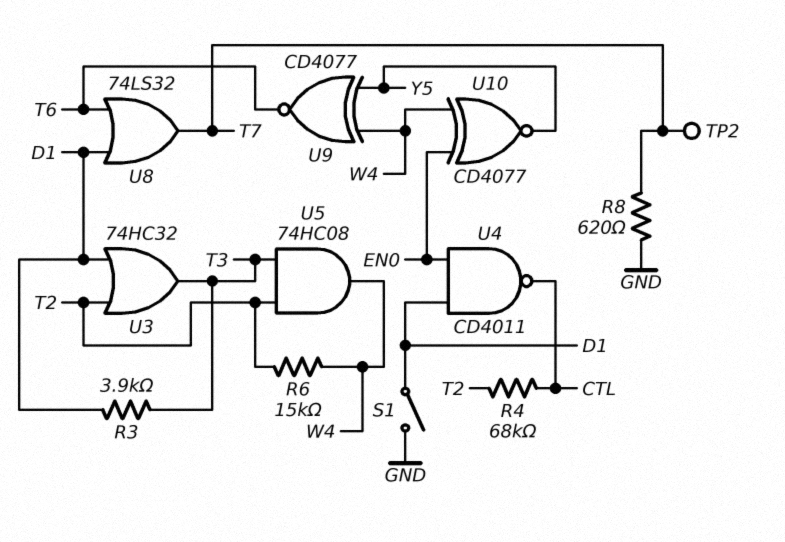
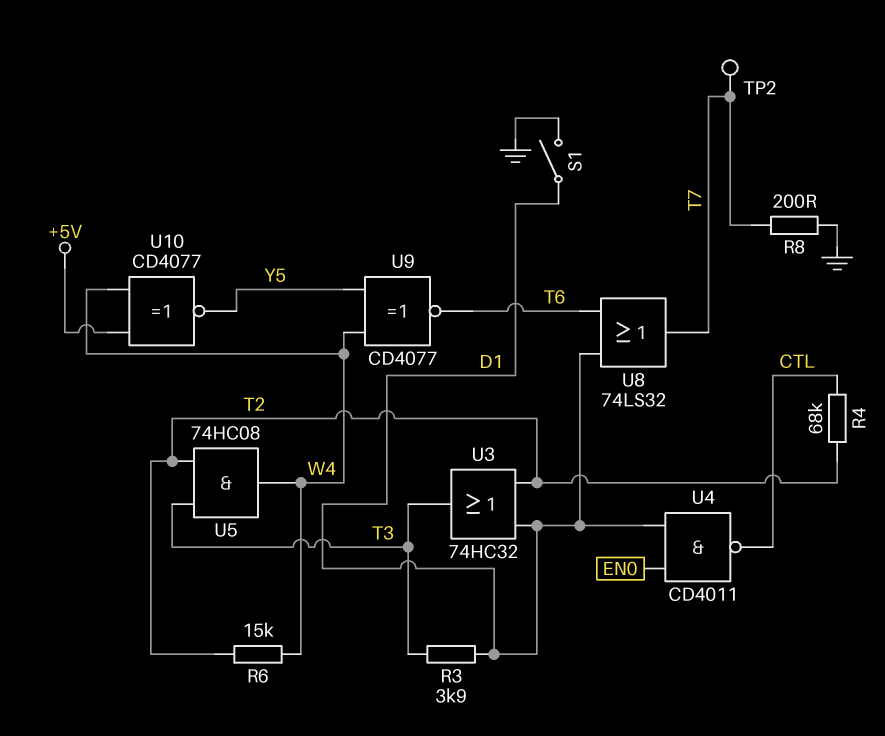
R8: 620 (GND, T7) -> 200 (GND, T7)
U10: XNOR CD4077 (in EN0, in W4, out Y5) -> XNOR CD4077 (in +5V, in W4, out Y5)

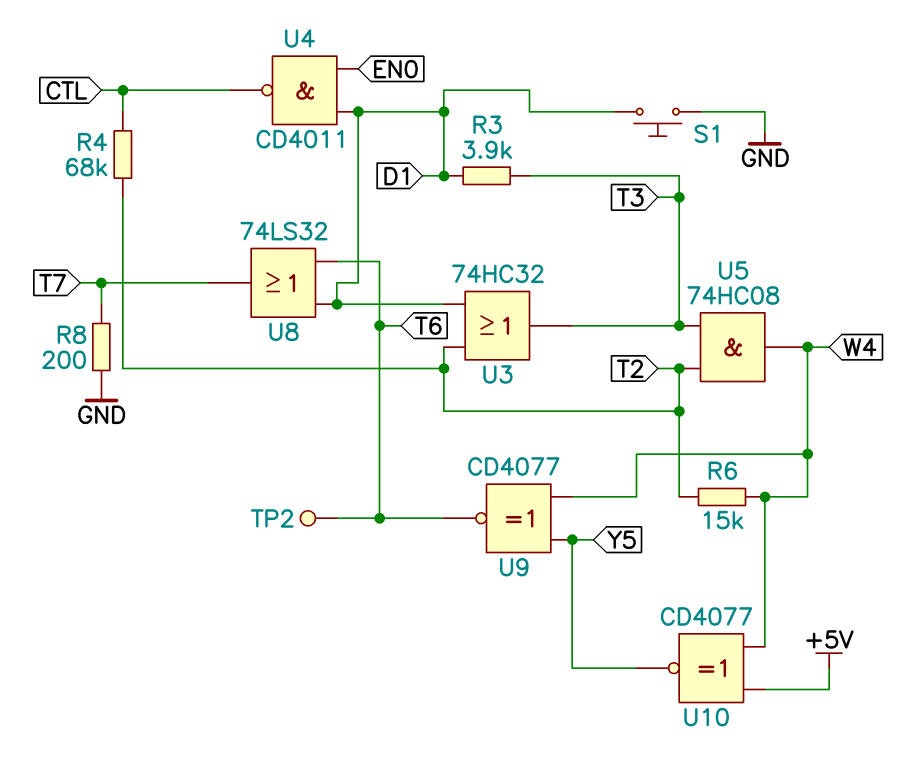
S1: switch (D1, GND) -> button (D1, GND)
TP2: test point (T7) -> test point (T6)

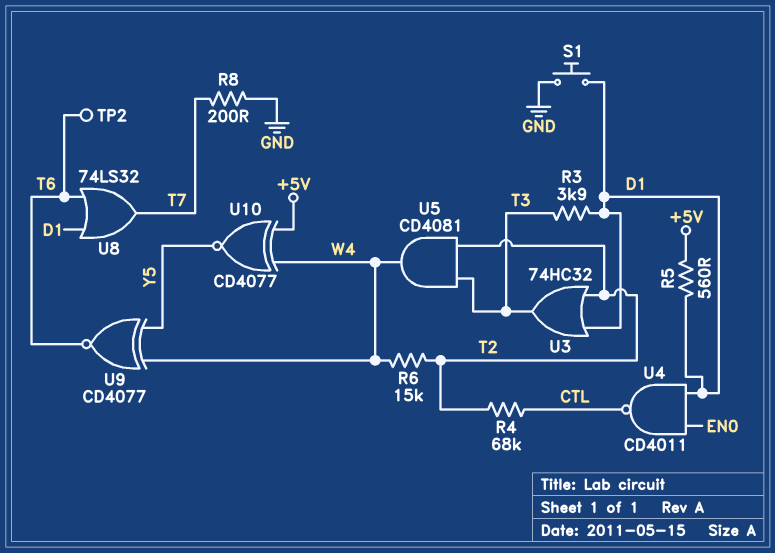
R5: none -> 560 (+5V, D1)
U5: AND 74HC08 (in T2, in T3, out W4) -> AND CD4081 (in T2, in T3, out W4)

